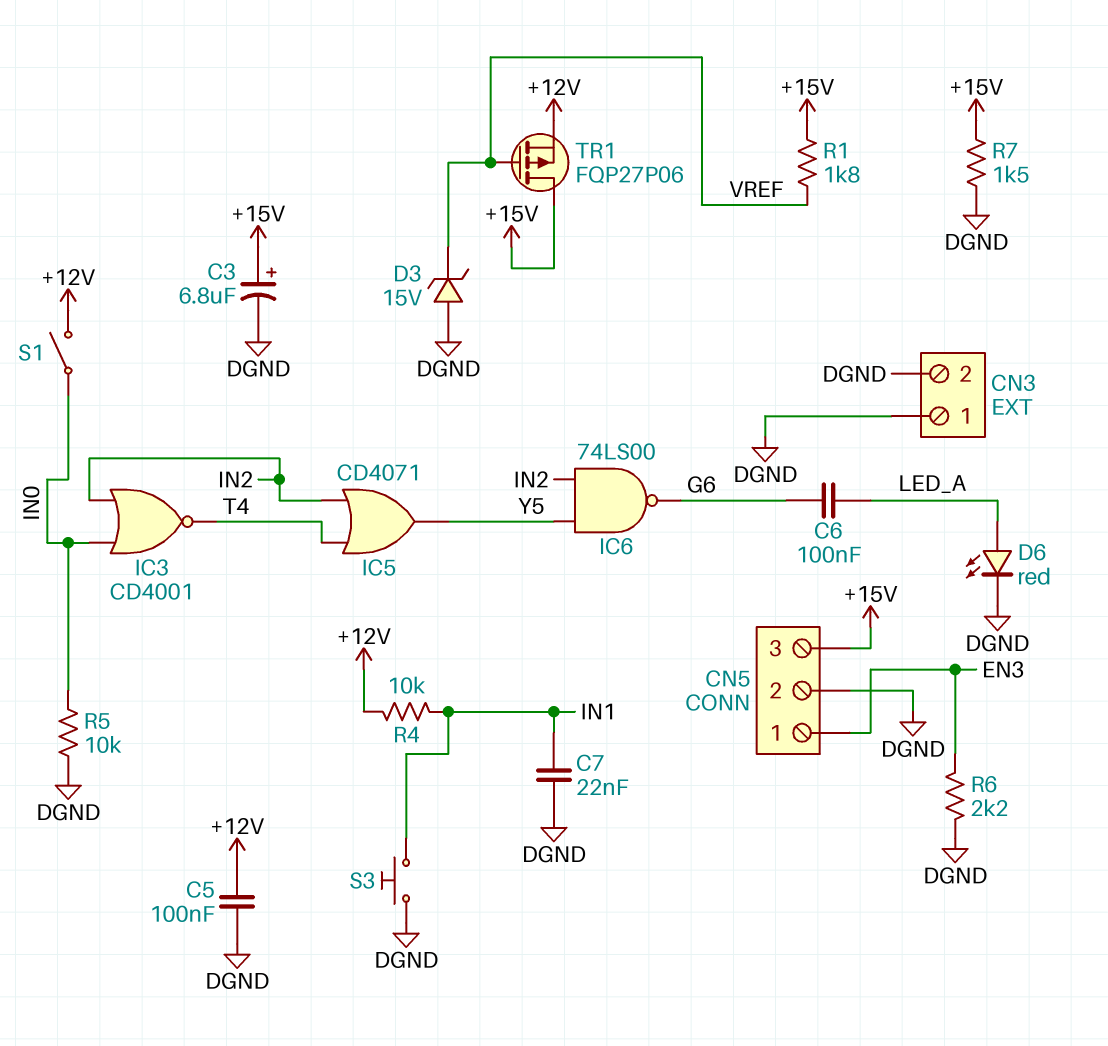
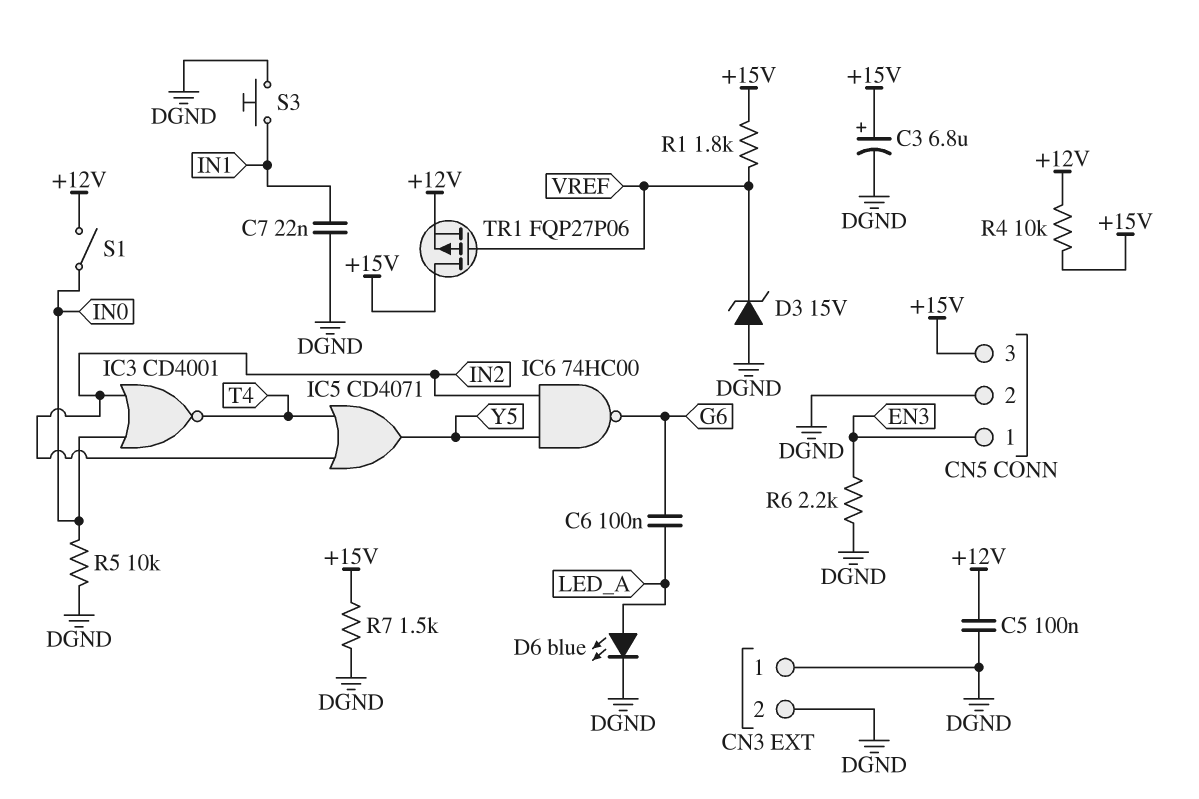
D6: LED red (A LED_A, K DGND) -> LED blue (A LED_A, K DGND)
IC6: NAND 74LS00 (in IN2, in Y5, out G6) -> NAND 74HC00 (in IN2, in Y5, out G6)
R4: 10k (+12V, IN1) -> 10k (+12V, +15V)

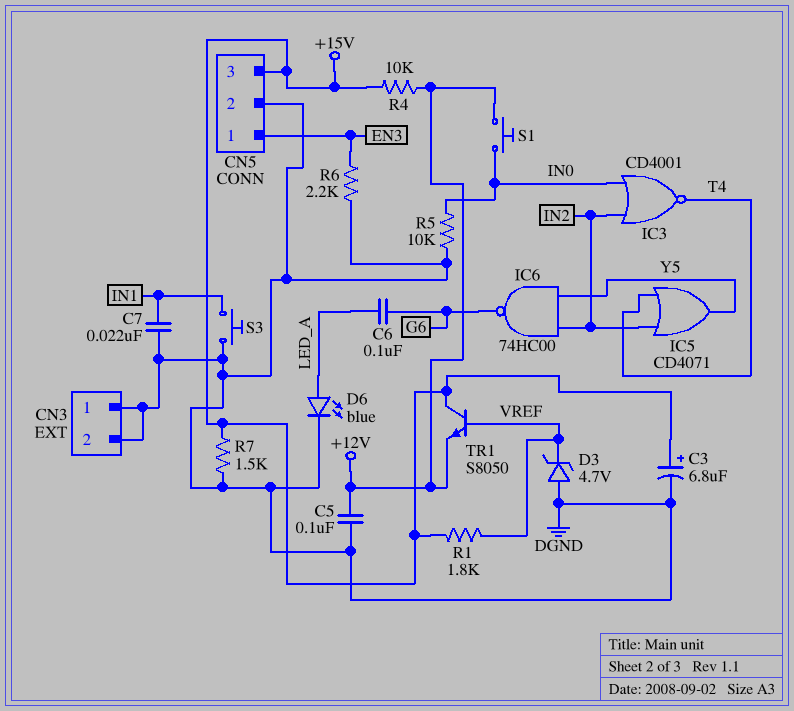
D3: zener 15V (A DGND, K VREF) -> zener 4.7V (A DGND, K VREF)
S1: switch (+12V, IN0) -> button (+12V, IN0)
TR1: PMOS FQP27P06 (G VREF, D +15V, S +12V) -> NPN S8050 (B VREF, C +15V, E +12V)

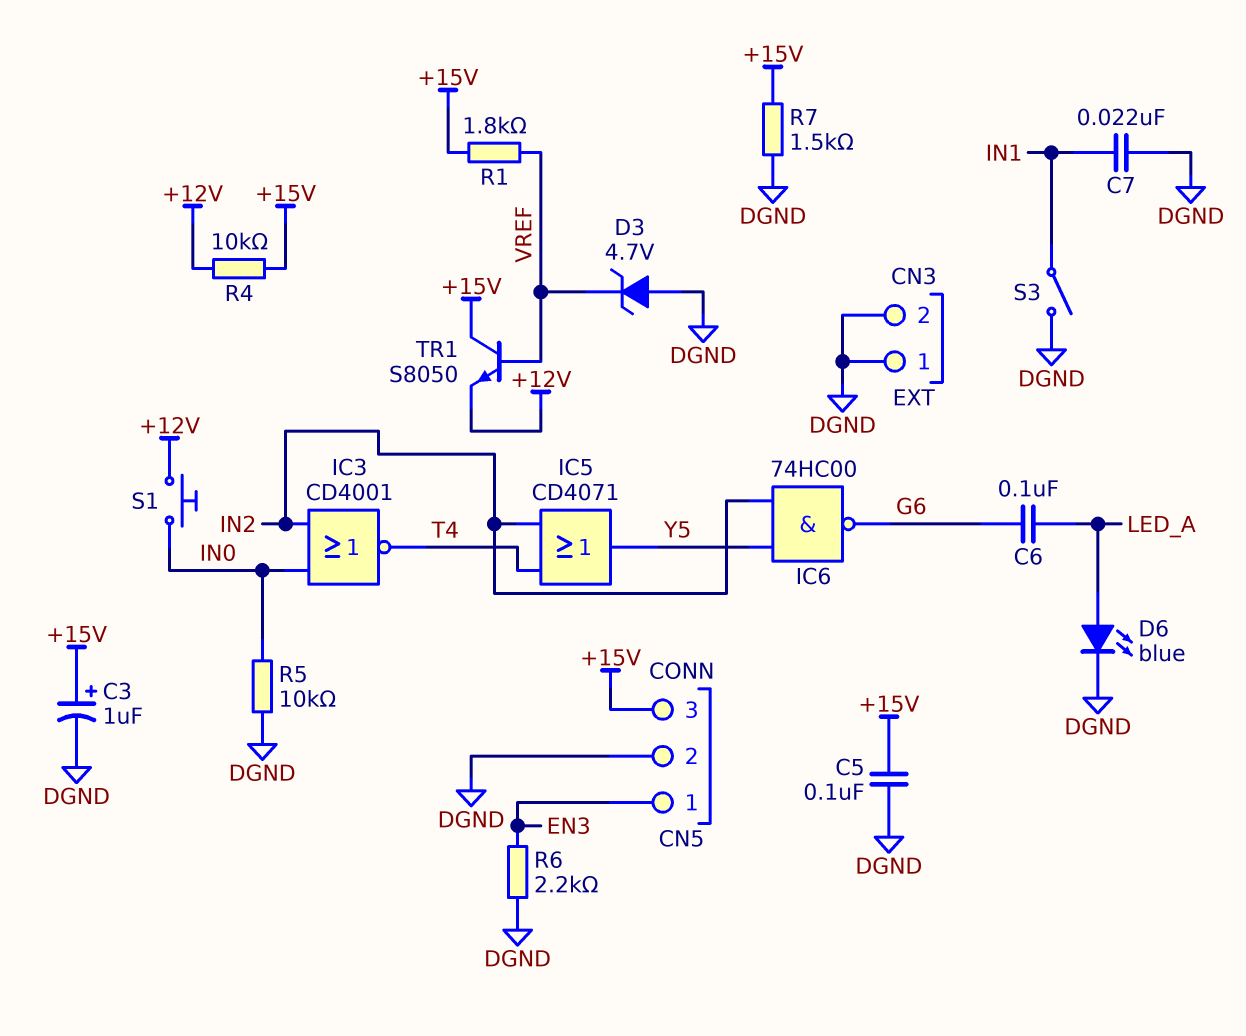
C3: 6.8uF (plus +15V, minus DGND) -> 1uF (plus +15V, minus DGND)
C5: 100nF (+12V, DGND) -> 100nF (+15V, DGND)
S3: button (DGND, IN1) -> switch (DGND, IN1)

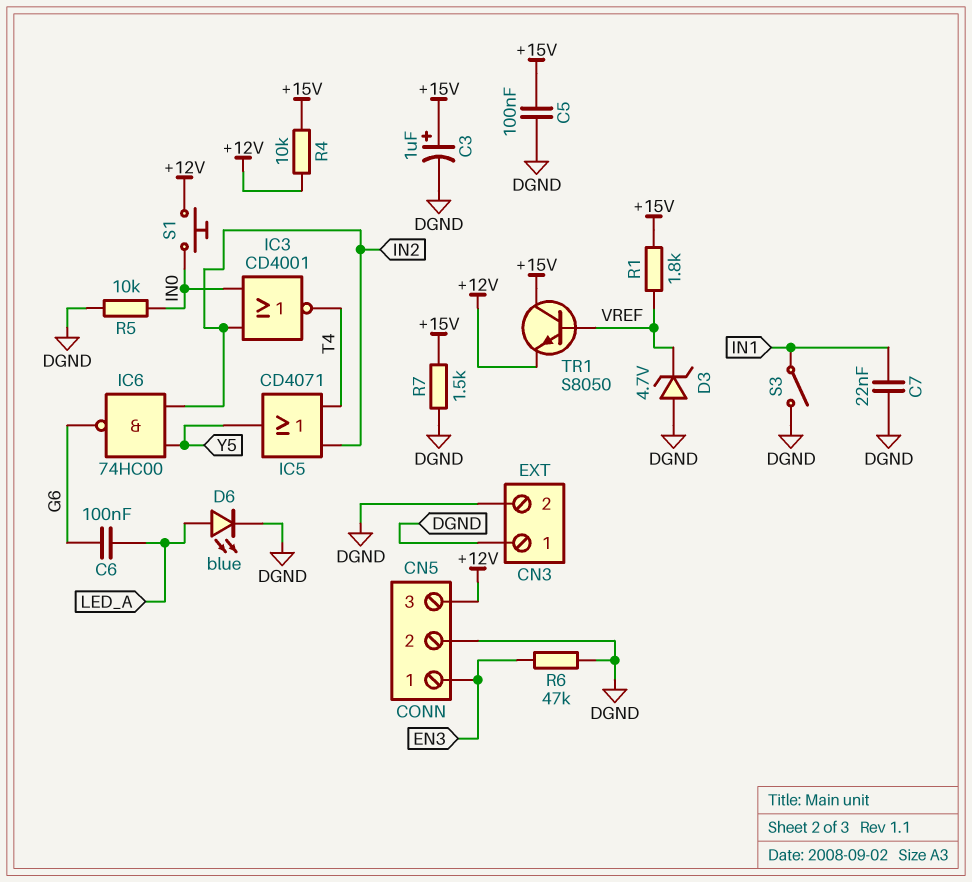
CN5 pin 3: +15V -> +12V
R6: 2.2k (DGND, EN3) -> 47k (DGND, EN3)

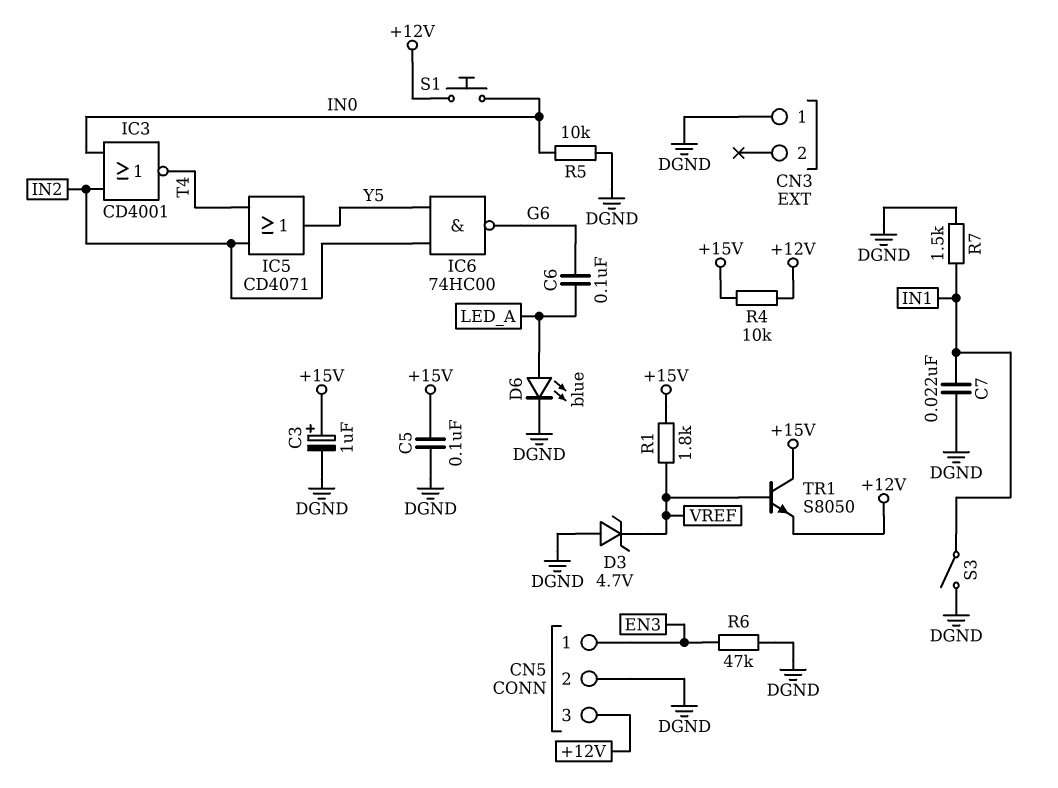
CN3 pin 2: DGND -> none
R7: 1.5k (+15V, DGND) -> 1.5k (DGND, IN1)

